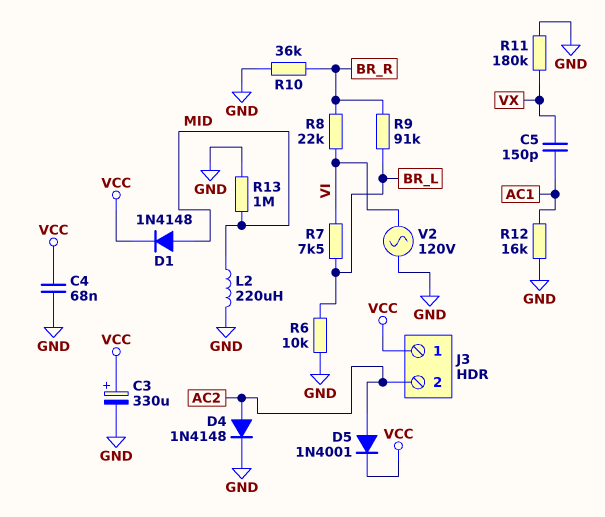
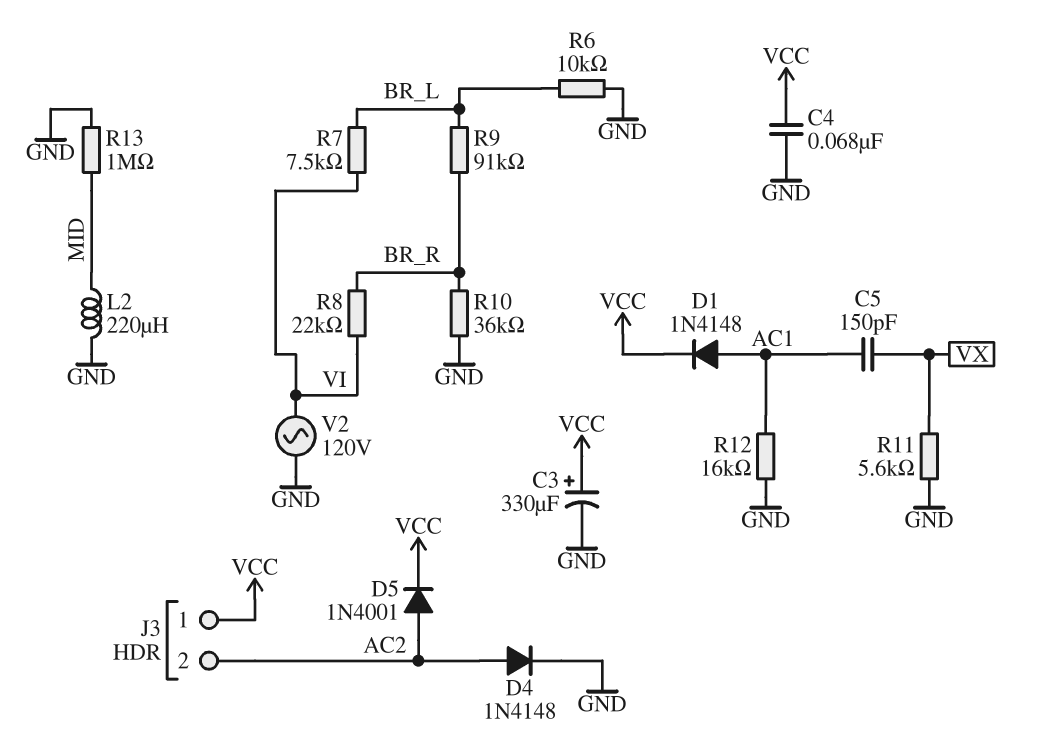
D1: diode 1N4148 (A MID, K VCC) -> diode 1N4148 (A AC1, K VCC)
R11: 180k (GND, VX) -> 5.6k (GND, VX)

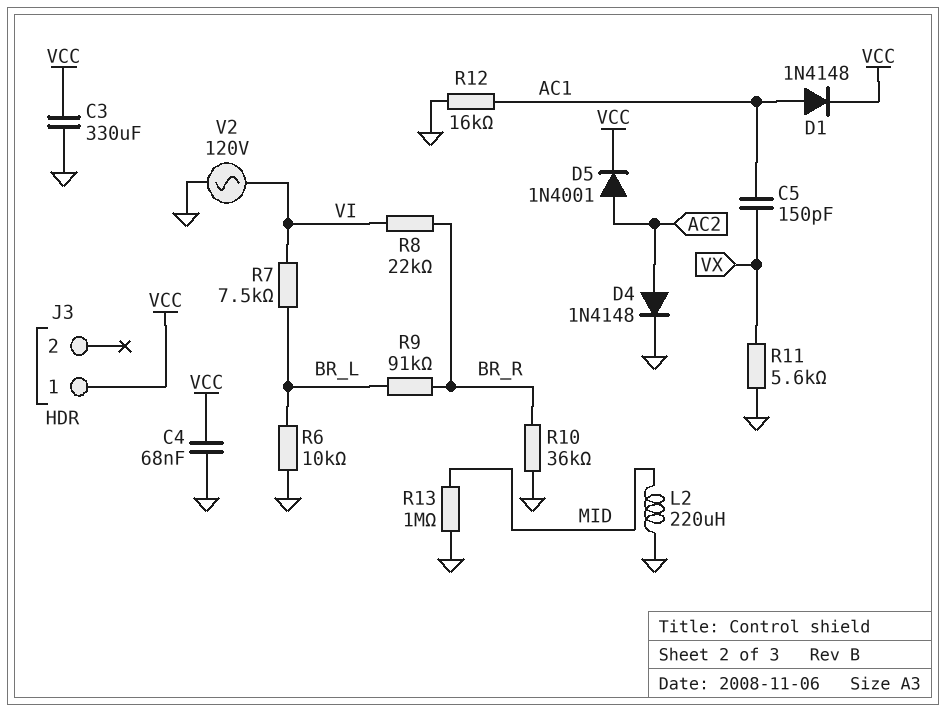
C3: 330uF (plus VCC, minus GND) -> 330uF (GND, VCC)
J3 pin 2: AC2 -> none

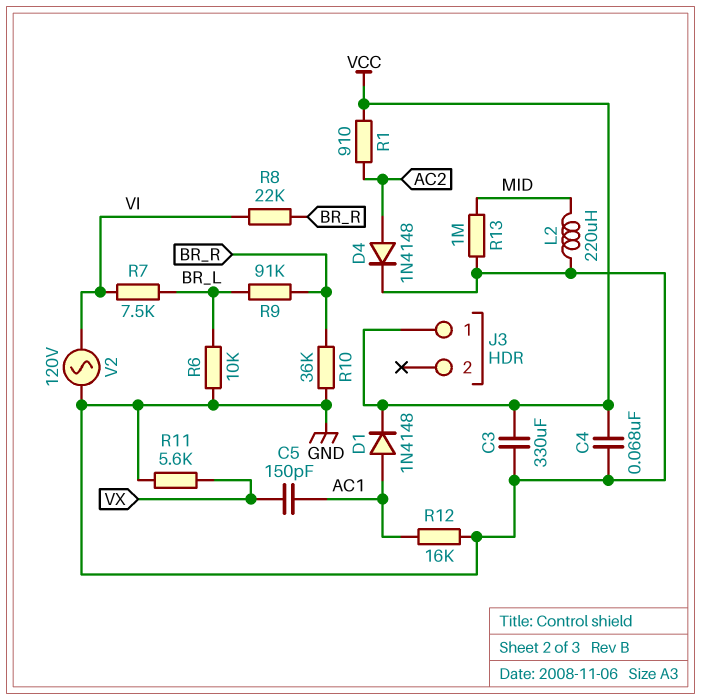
D5: diode 1N4001 (A AC2, K VCC) -> none
R1: none -> 910 (AC2, VCC)

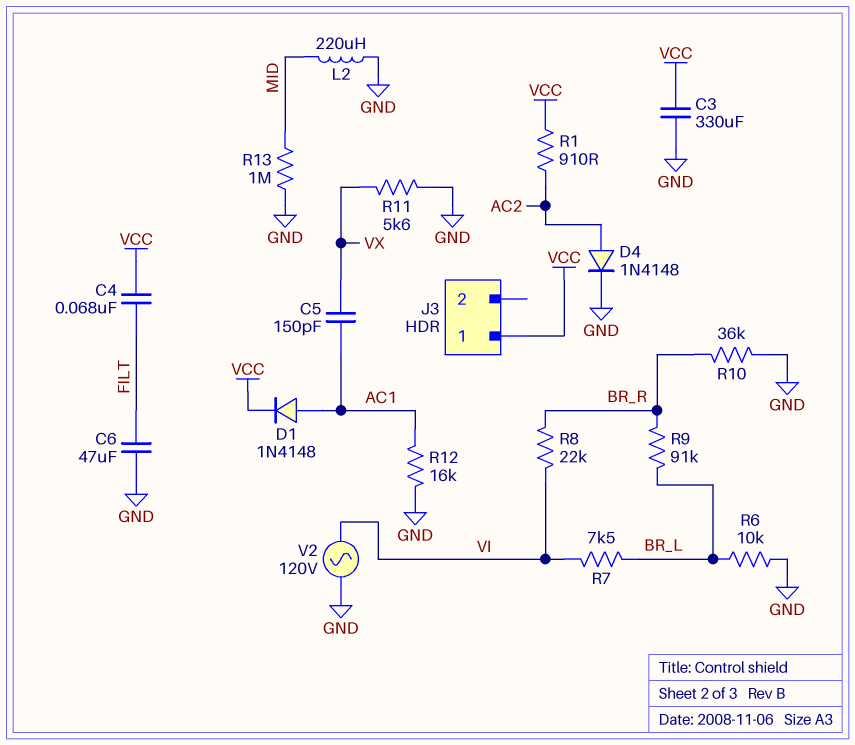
C4: 68nF (GND, VCC) -> 68nF (FILT, VCC)
C6: none -> 47uF (FILT, GND)

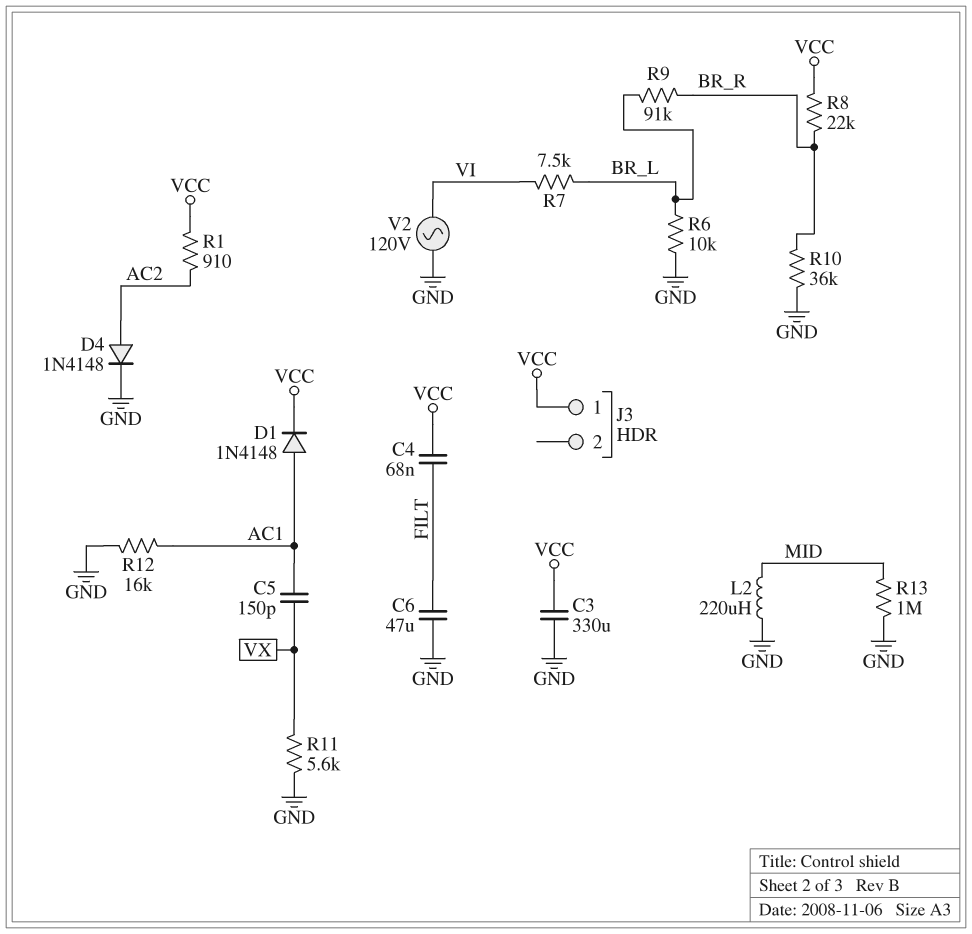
R8: 22k (BR_R, VI) -> 22k (BR_R, VCC)

